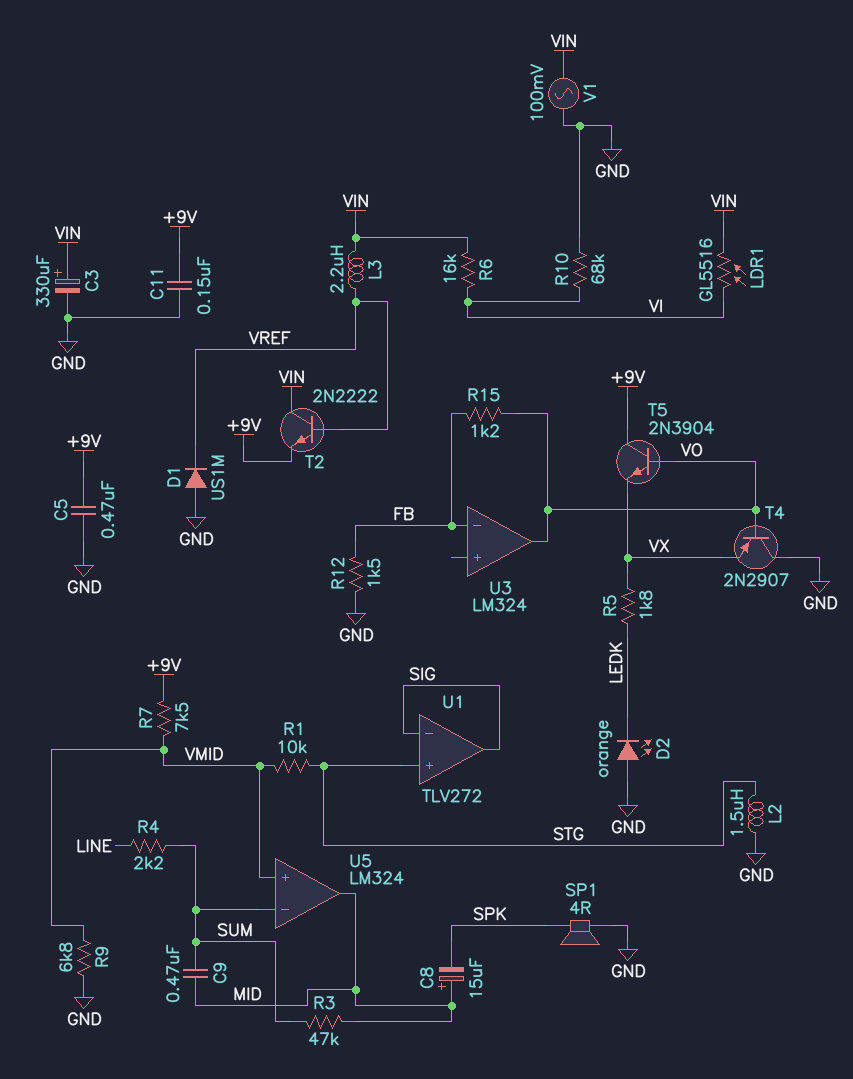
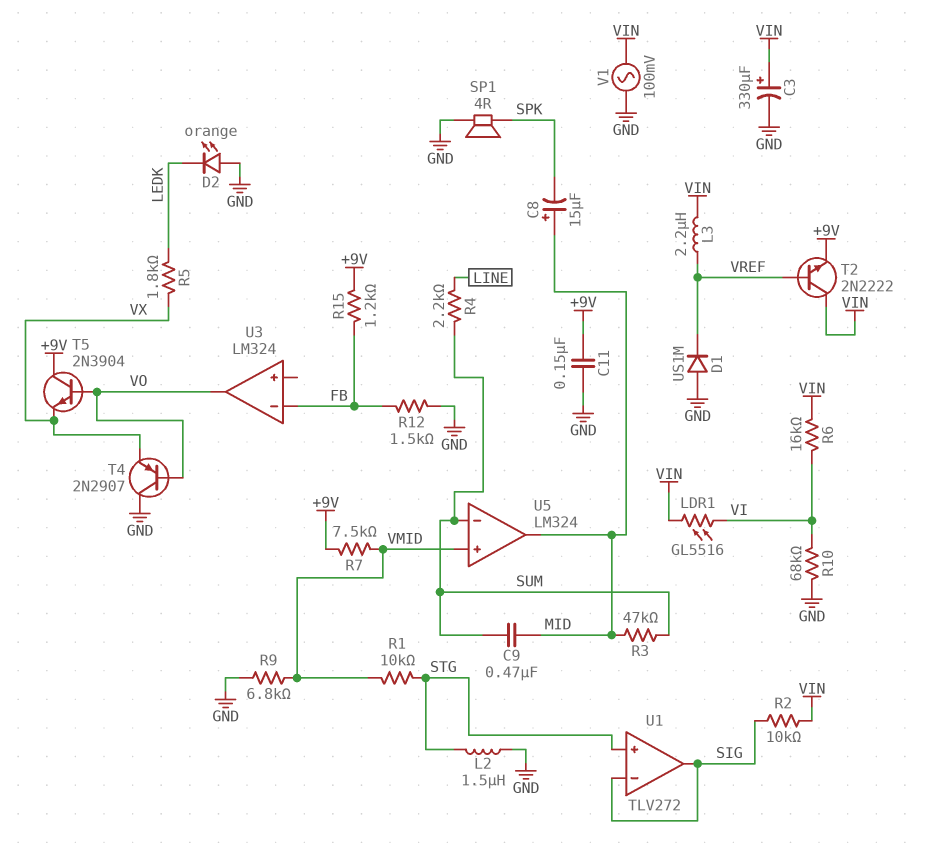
C5: 470nF (+9V, GND) -> none
R2: none -> 10k (SIG, VIN)
R15: 1.2k (FB, VO) -> 1.2k (+9V, FB)

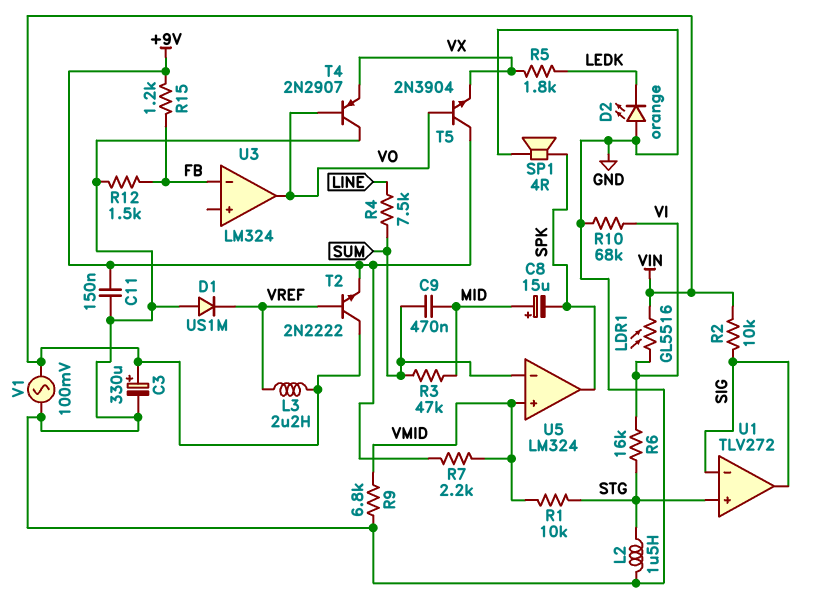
R4: 2.2k (LINE, SUM) -> 7.5k (LINE, SUM)
R6: 16k (VI, VIN) -> 16k (STG, VI)
R7: 7.5k (+9V, VMID) -> 2.2k (+9V, VMID)
U5 pin out: MID -> SPK

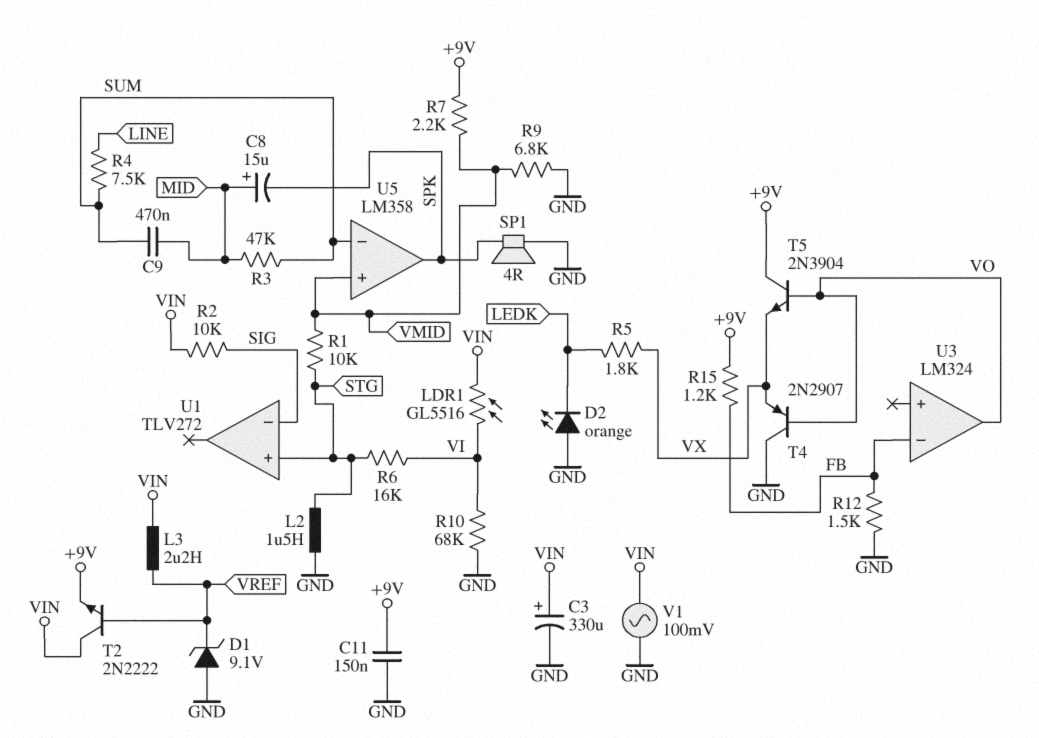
D1: diode US1M (A GND, K VREF) -> zener 9.1V (A GND, K VREF)
U1 pin out: SIG -> none
U5: LM324 -> LM358

